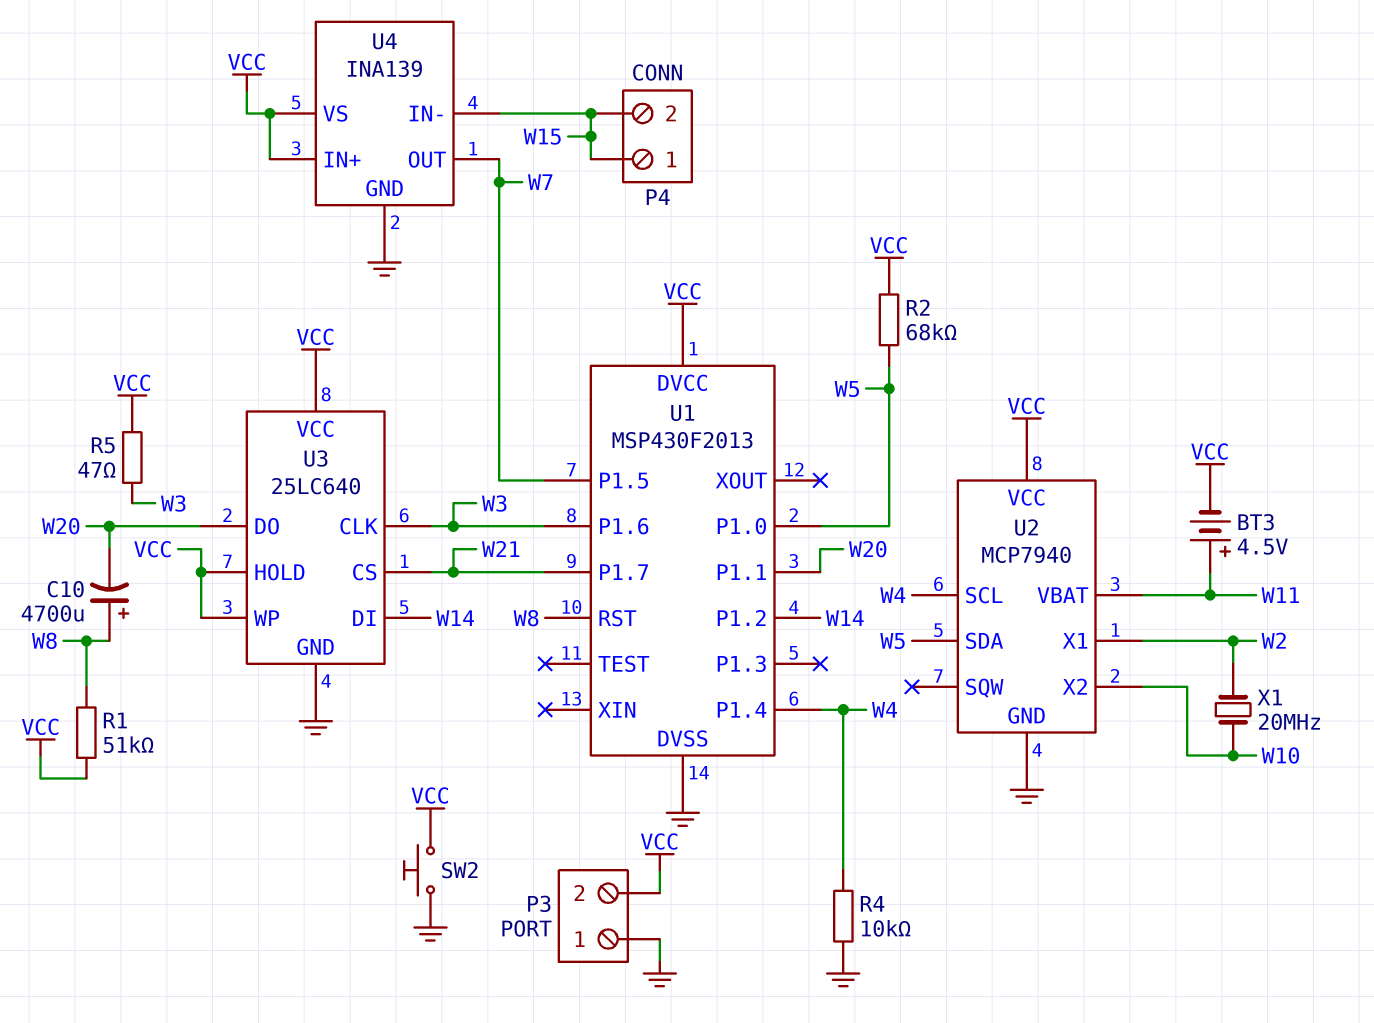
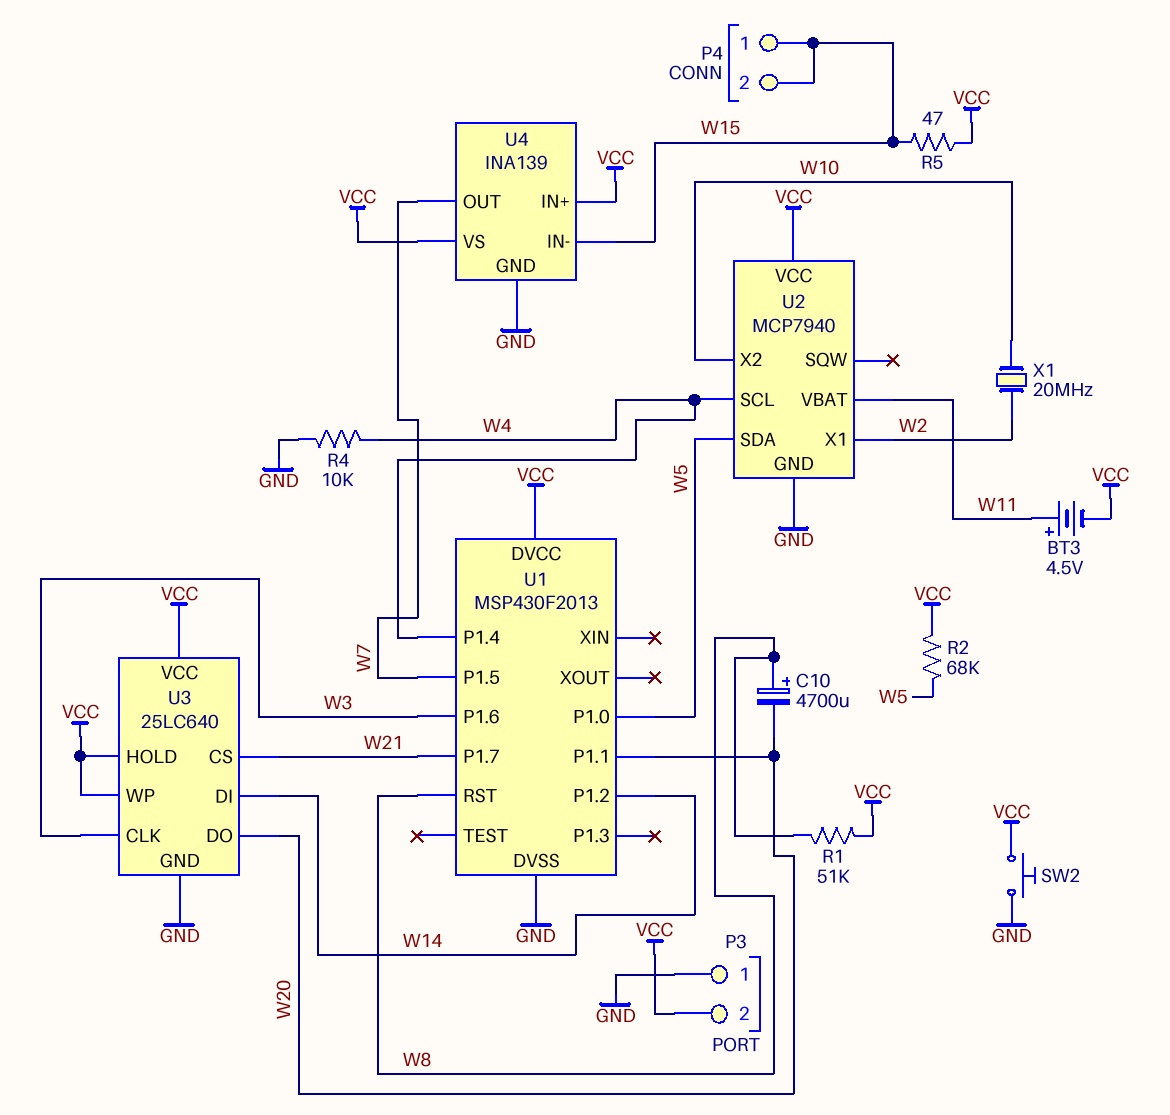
R5: 47 (VCC, W3) -> 47 (VCC, W15)

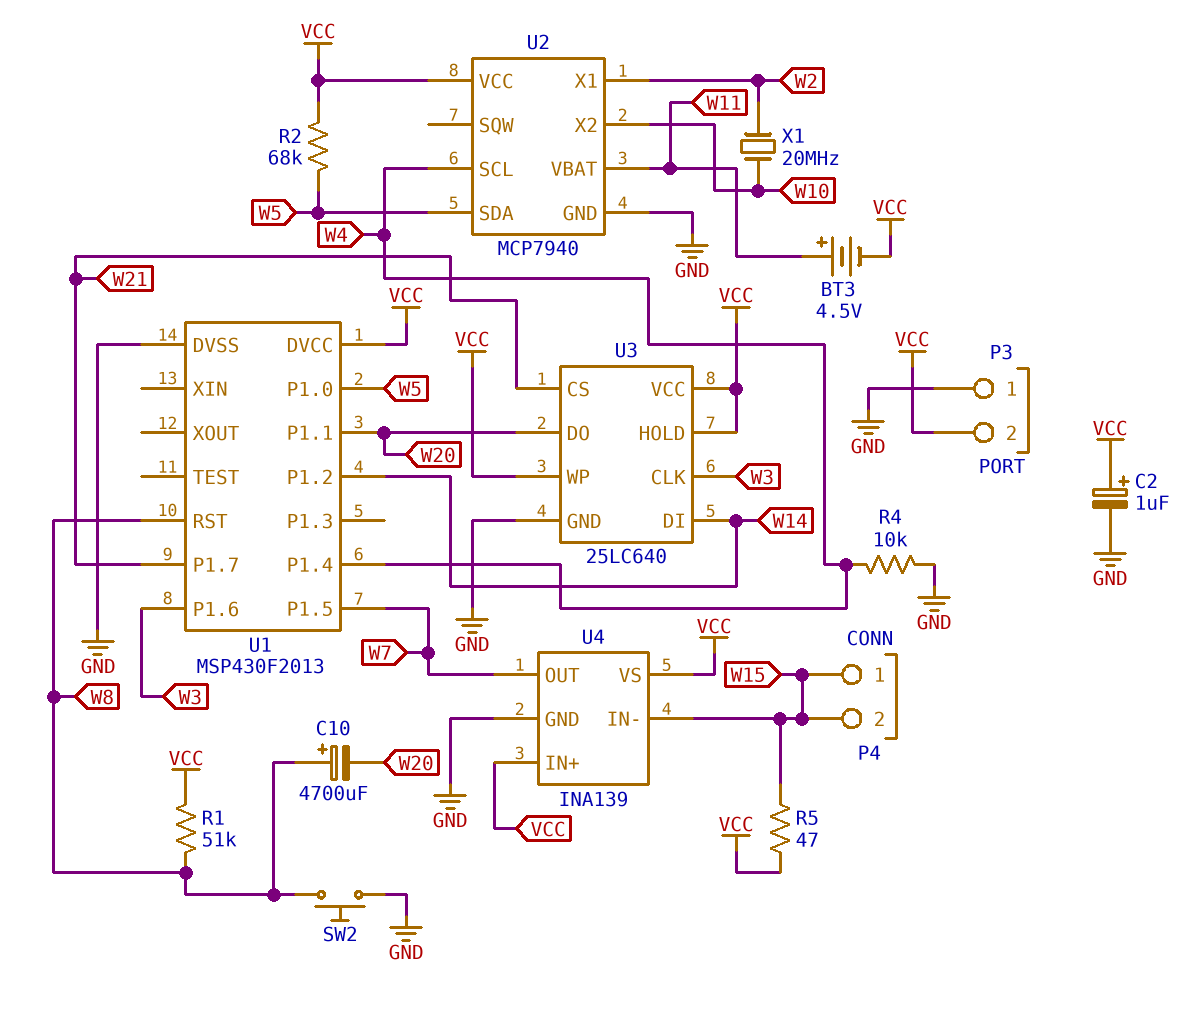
C2: none -> 1uF (plus VCC, minus GND)
SW2: button (GND, VCC) -> button (GND, W8)

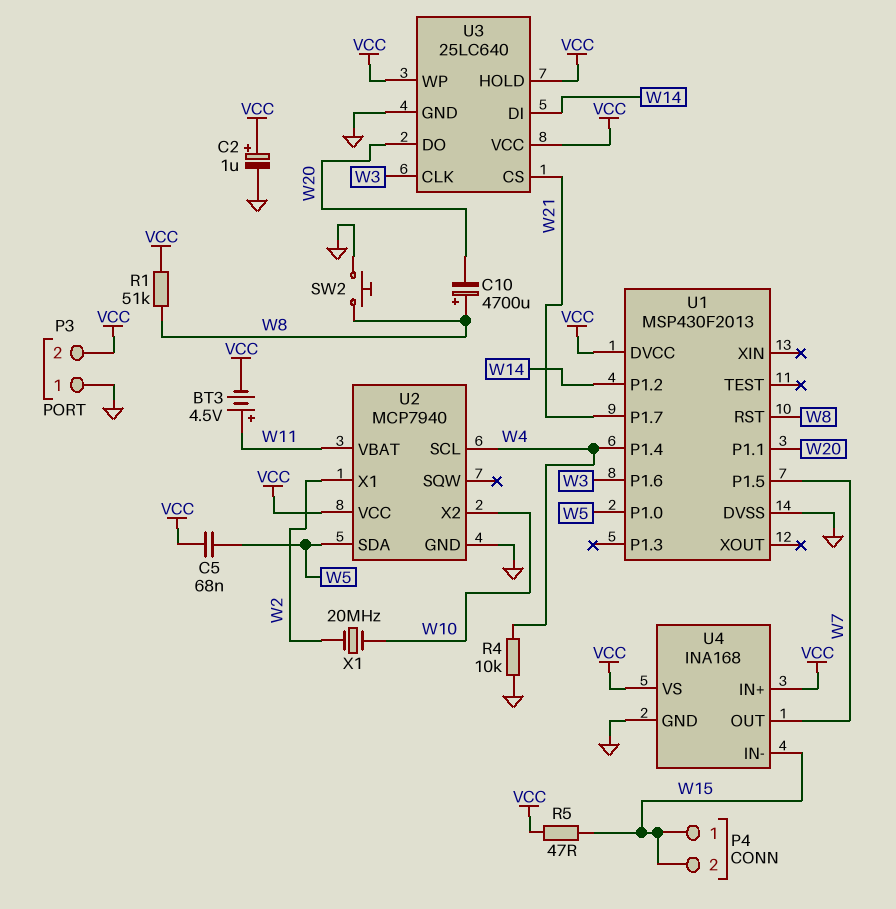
C5: none -> 68nF (VCC, W5)
R2: 68k (VCC, W5) -> none
U4: INA139 -> INA168

